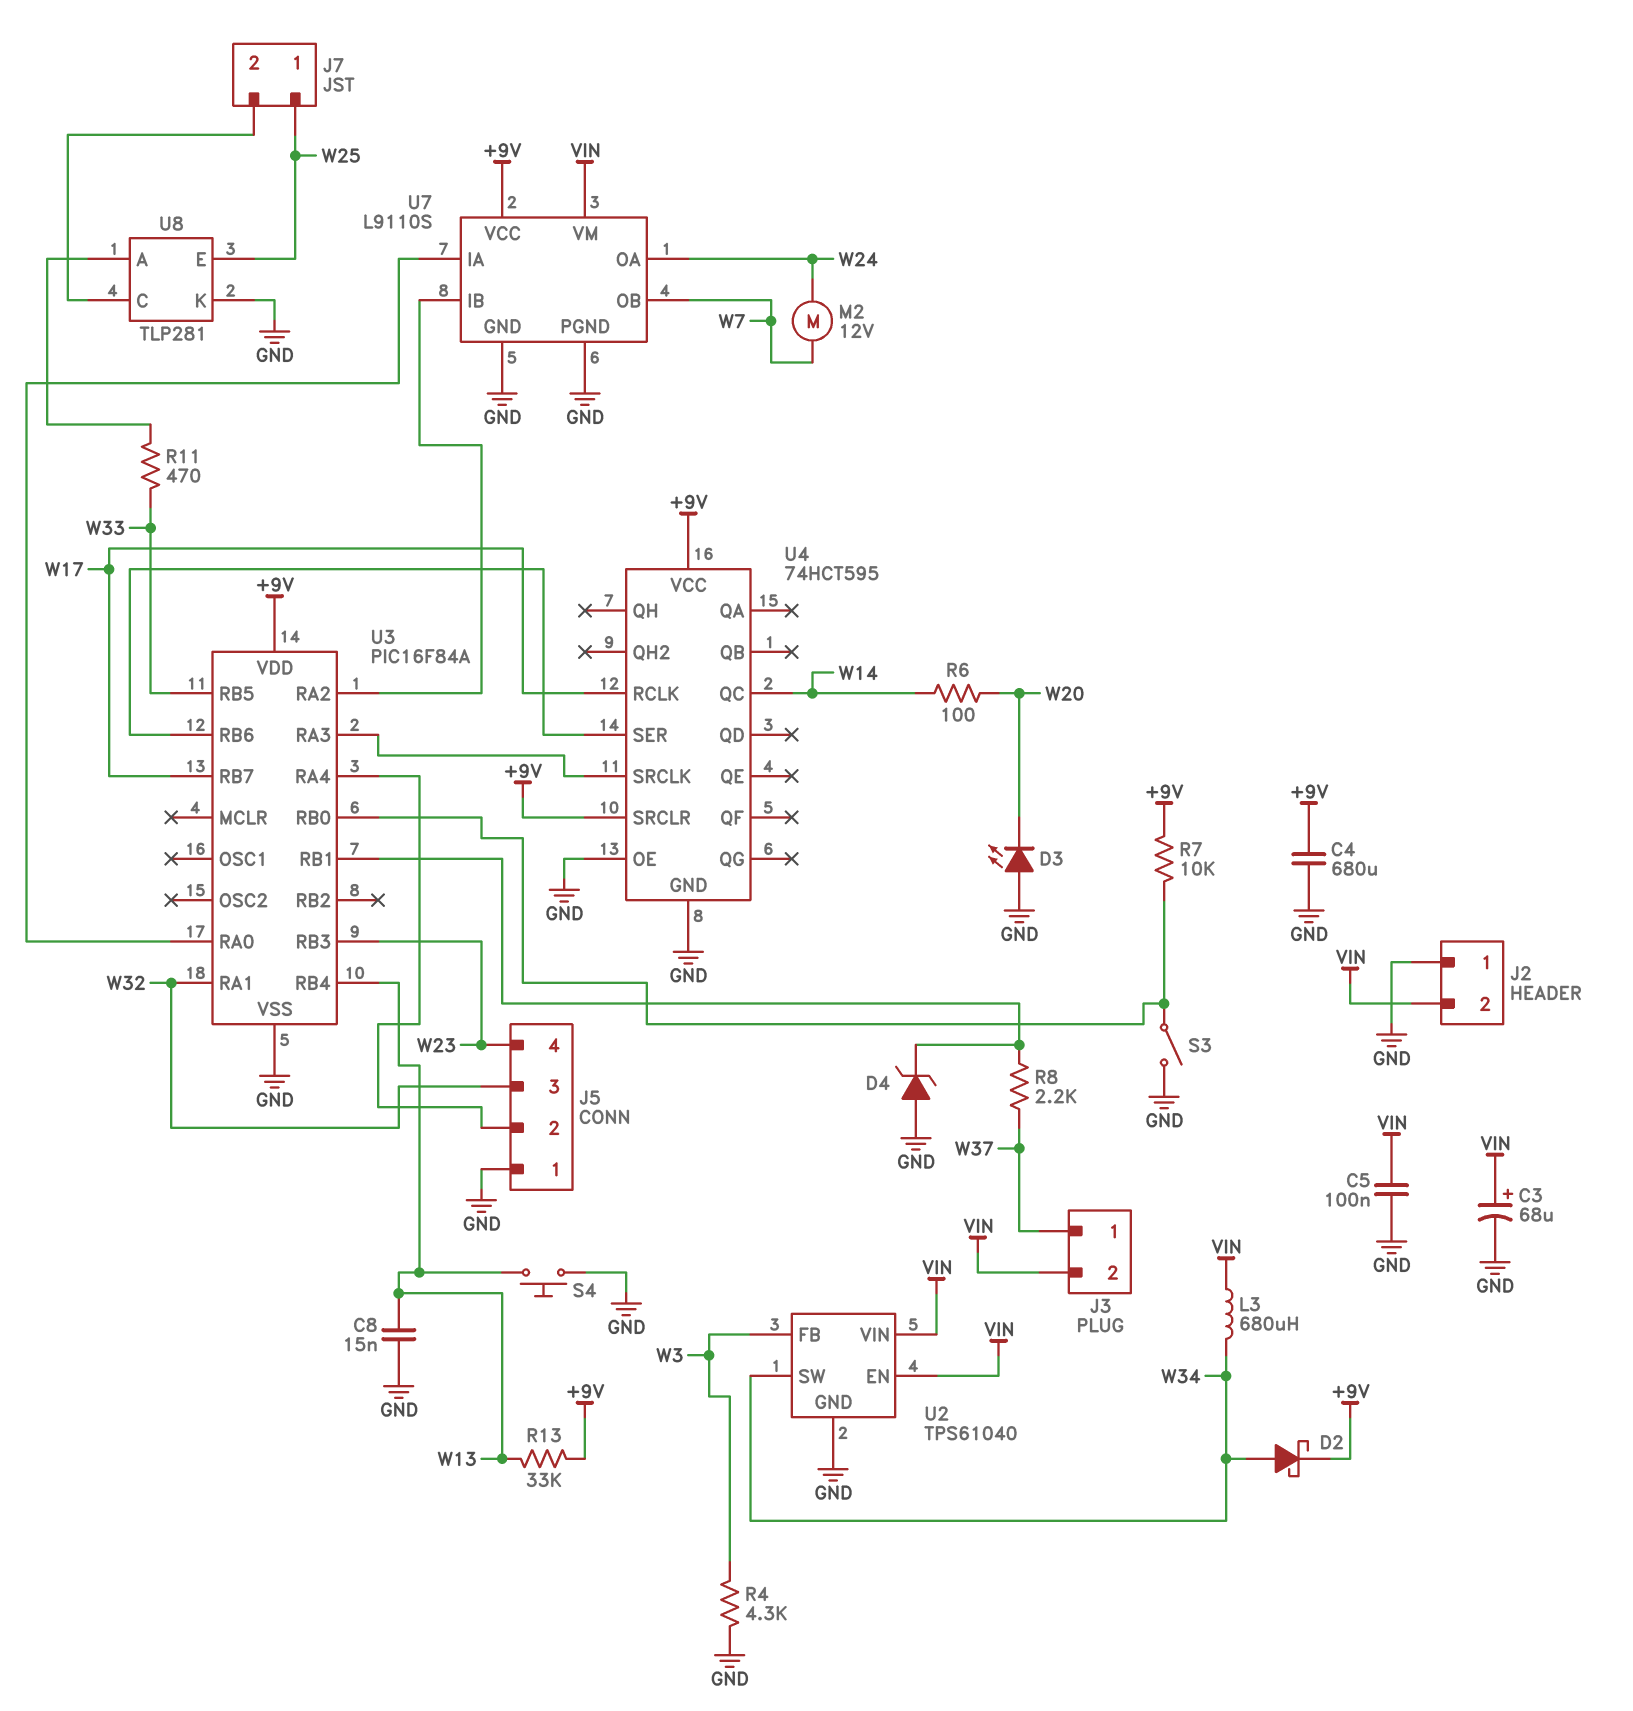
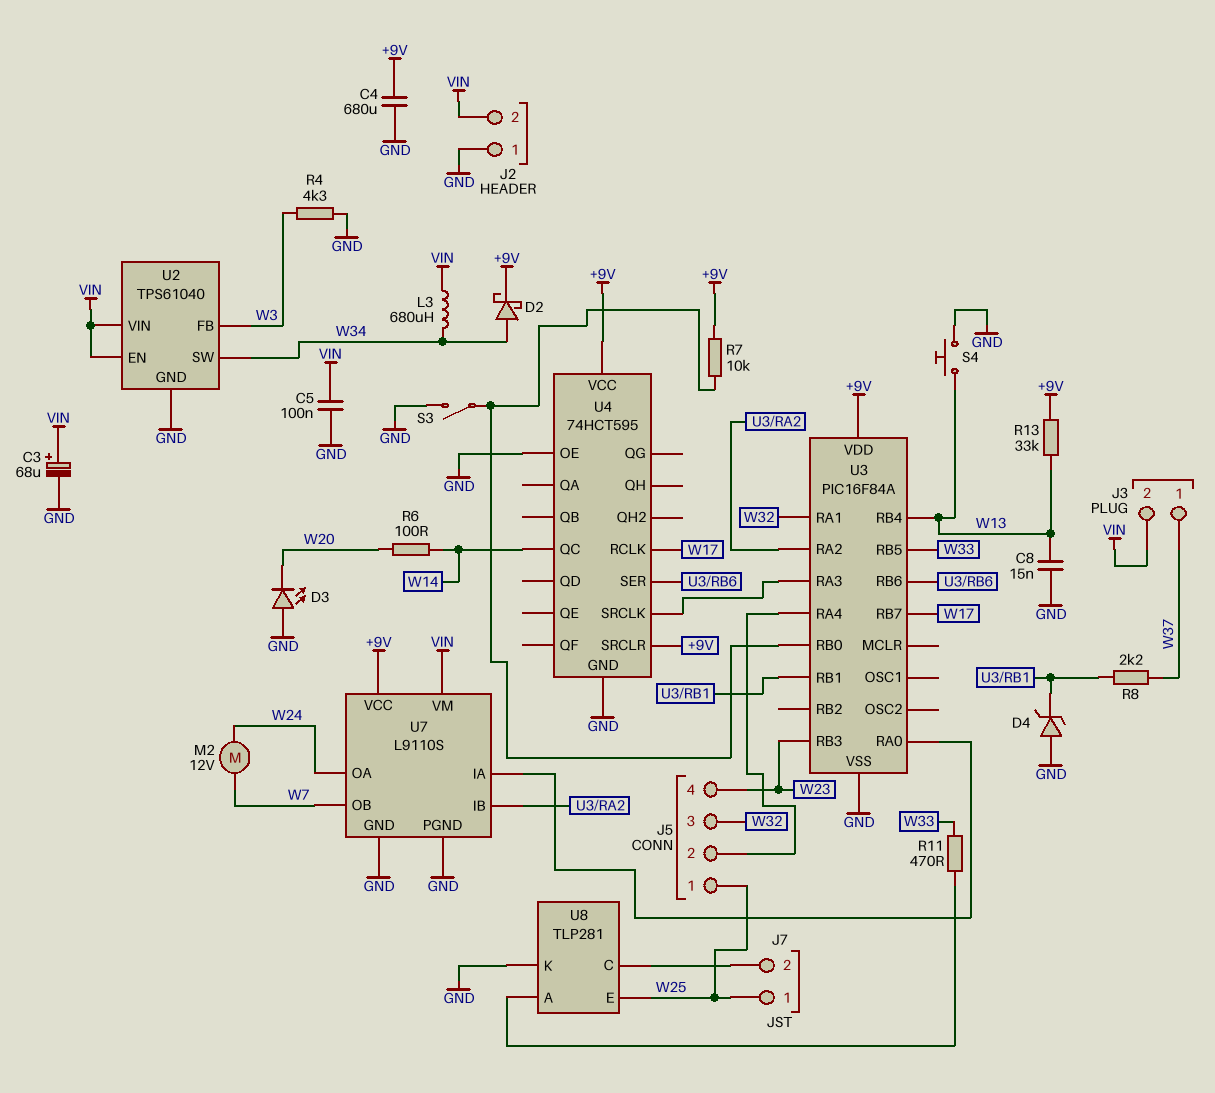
J5 pin 1: GND -> W25

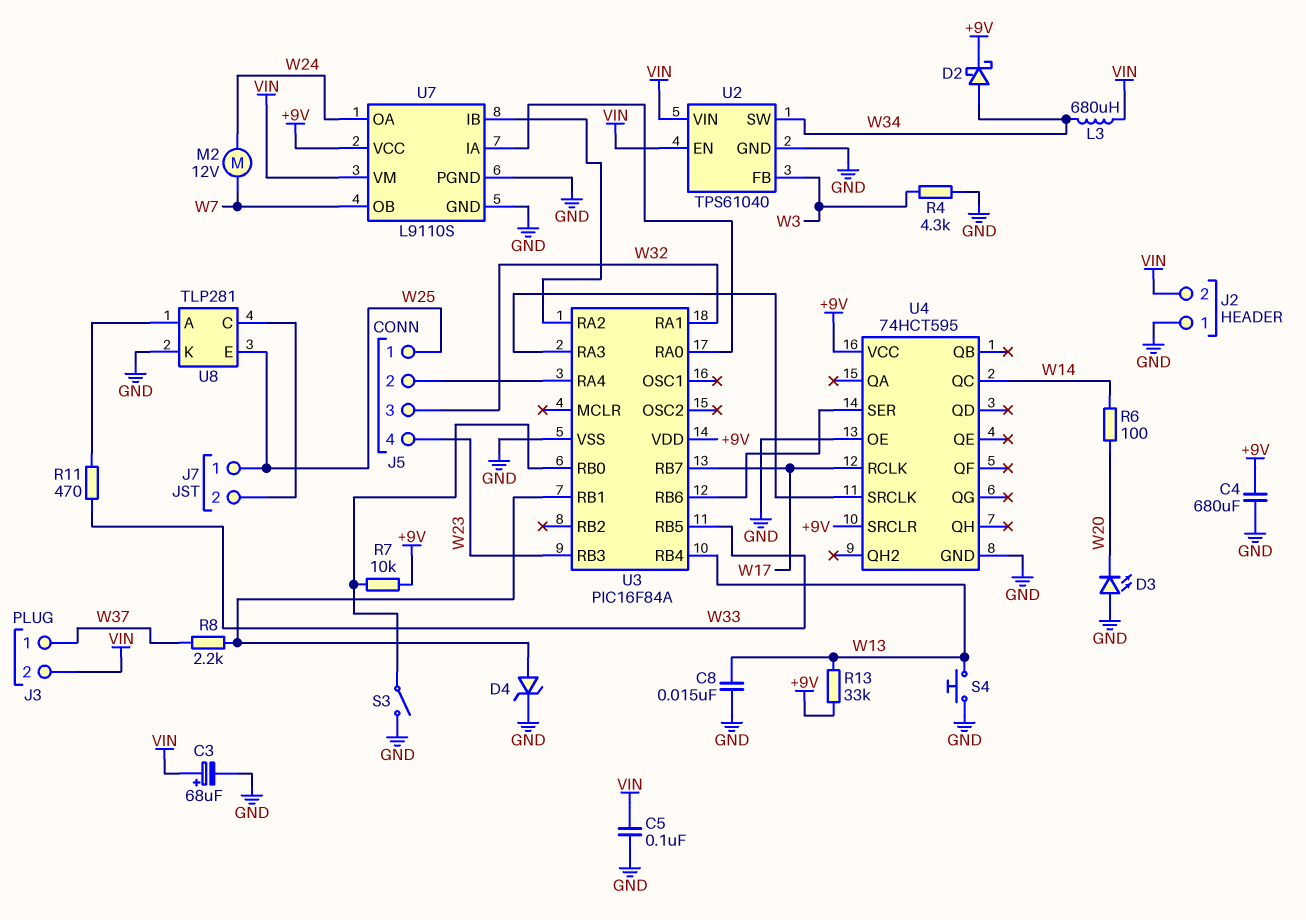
D4: zener (A GND, K U3/RB1) -> zener (A U3/RB1, K GND)

